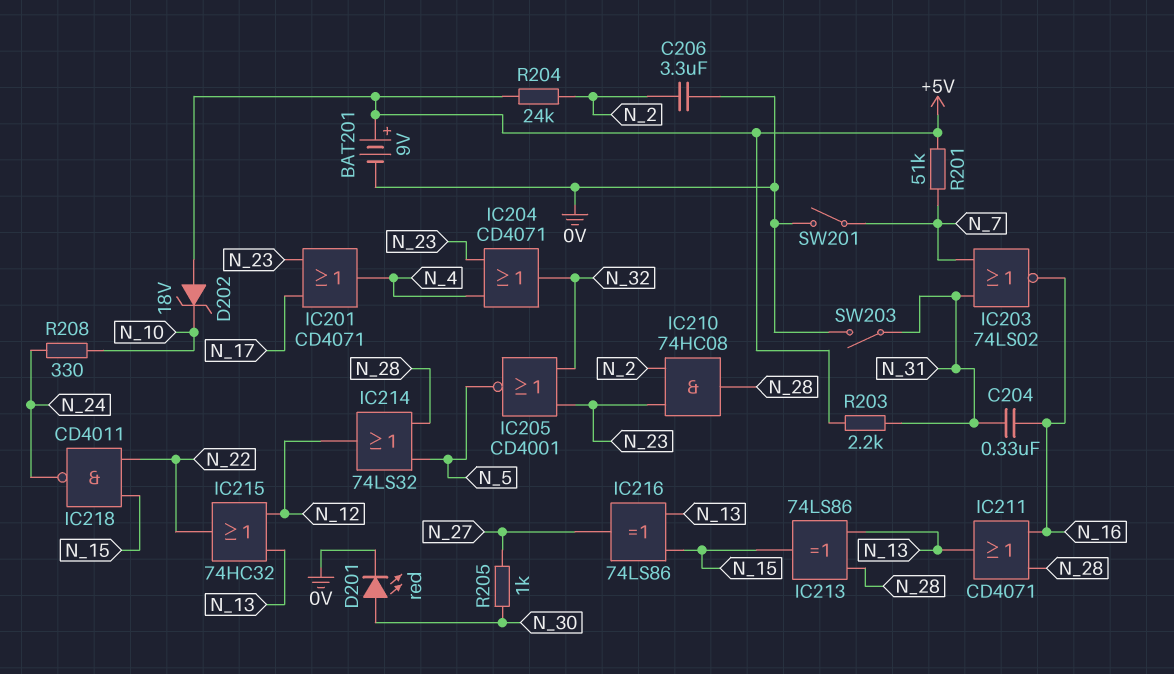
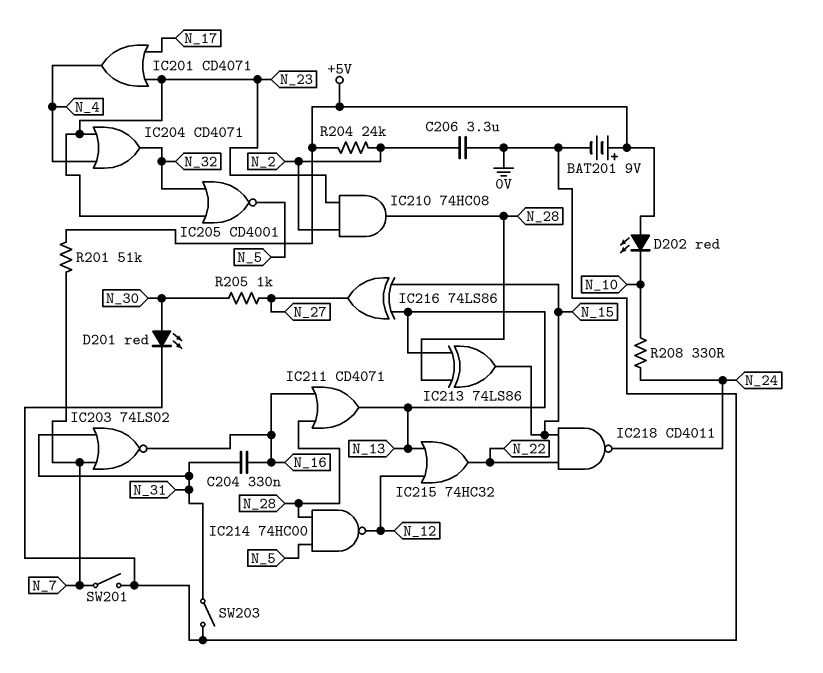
D202: zener 18V (A +5V, K N_10) -> LED red (A +5V, K N_10)
IC214: OR 74LS32 (in N_5, in N_28, out N_12) -> NAND 74HC00 (in N_5, in N_28, out N_12)
R203: 2.2k (+5V, N_31) -> none

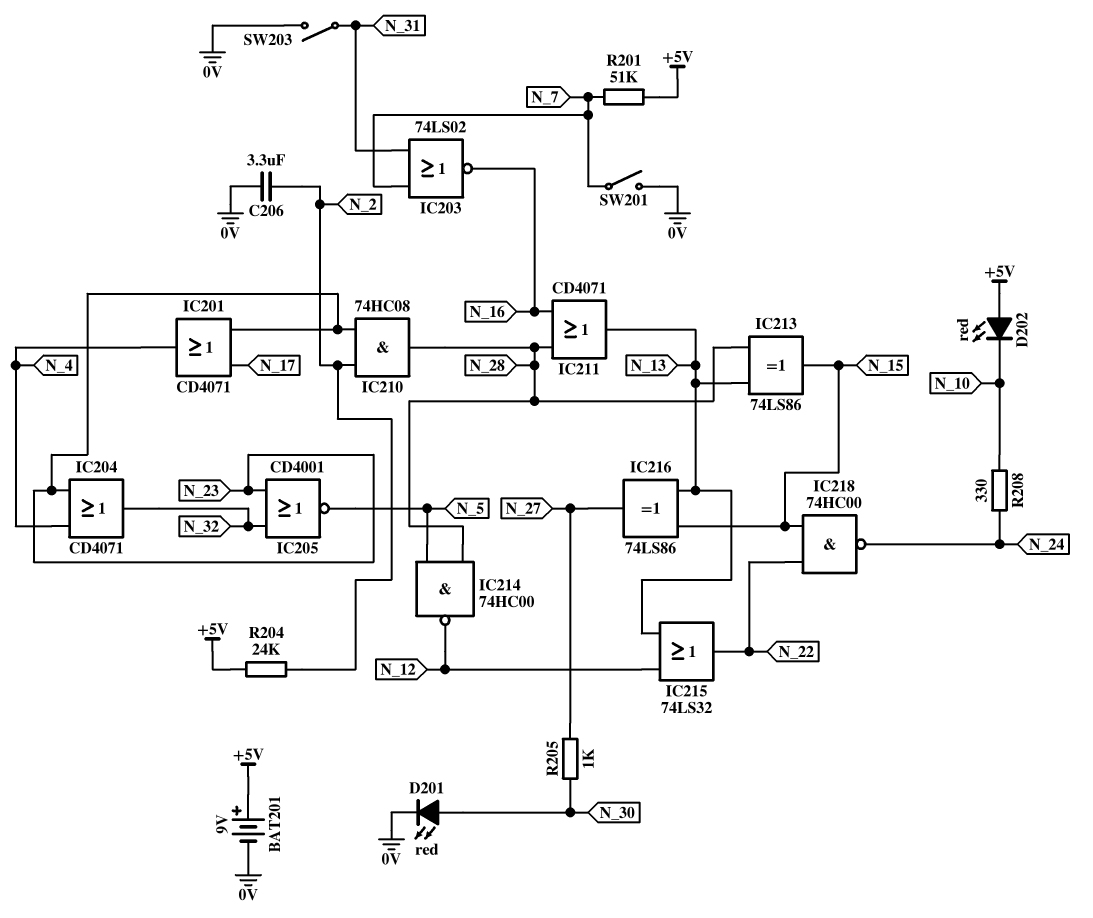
C204: 330nF (N_16, N_31) -> none
IC215: OR 74HC32 (in N_12, in N_13, out N_22) -> OR 74LS32 (in N_12, in N_13, out N_22)
IC218: NAND CD4011 (in N_15, in N_22, out N_24) -> NAND 74HC00 (in N_15, in N_22, out N_24)

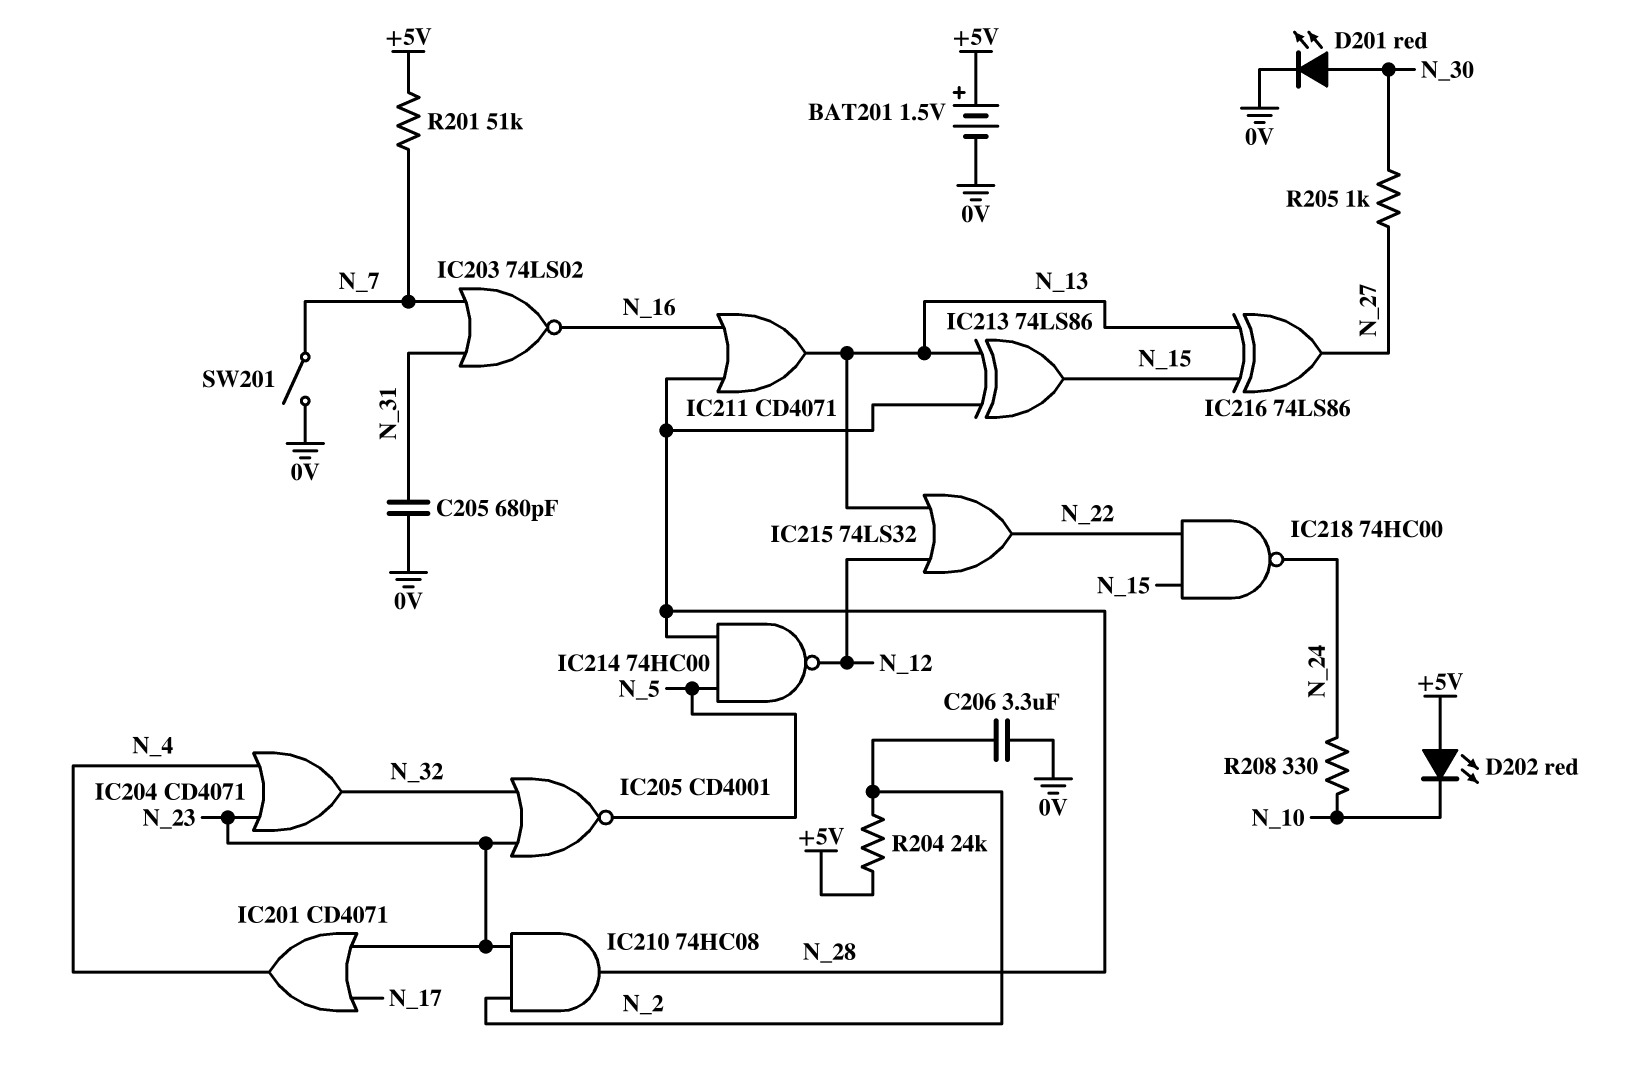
BAT201: 9V (plus +5V, minus 0V) -> 1.5V (plus +5V, minus 0V)
C205: none -> 680pF (0V, N_31)
SW203: switch (0V, N_31) -> none

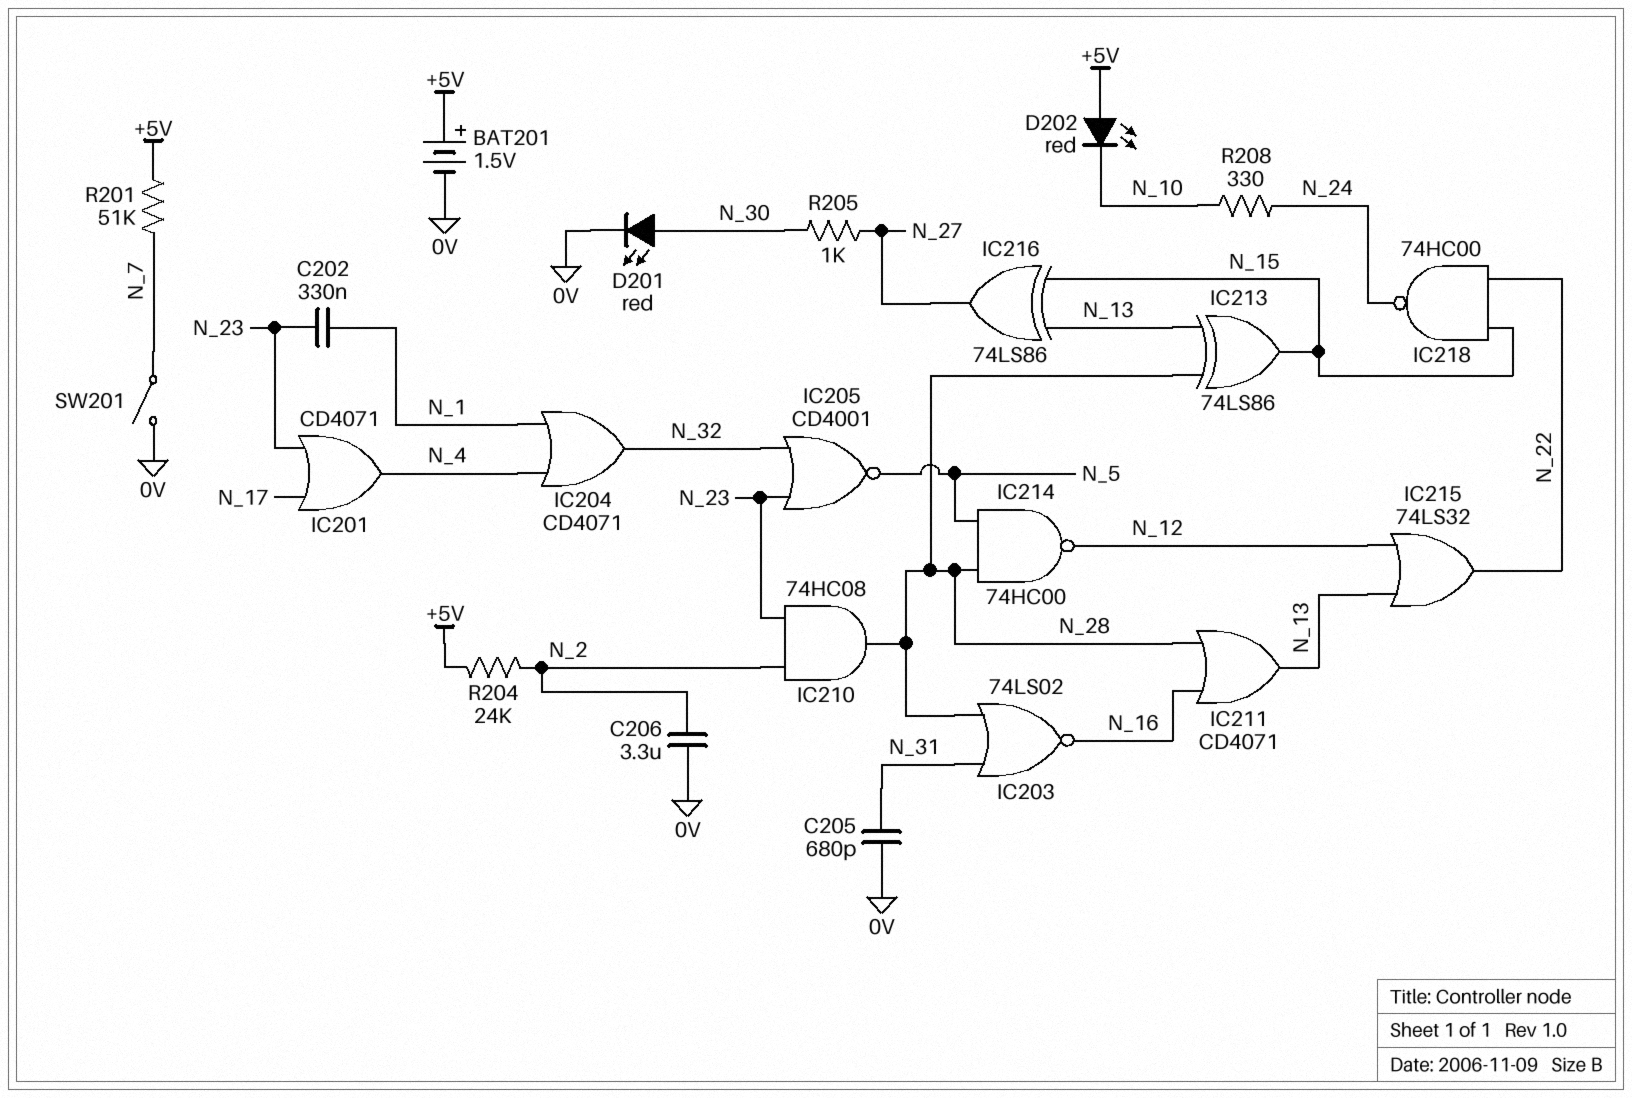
C202: none -> 330nF (N_1, N_23)
IC203: NOR 74LS02 (in N_7, in N_31, out N_16) -> NOR 74LS02 (in N_28, in N_31, out N_16)
IC204: OR CD4071 (in N_4, in N_23, out N_32) -> OR CD4071 (in N_1, in N_4, out N_32)

